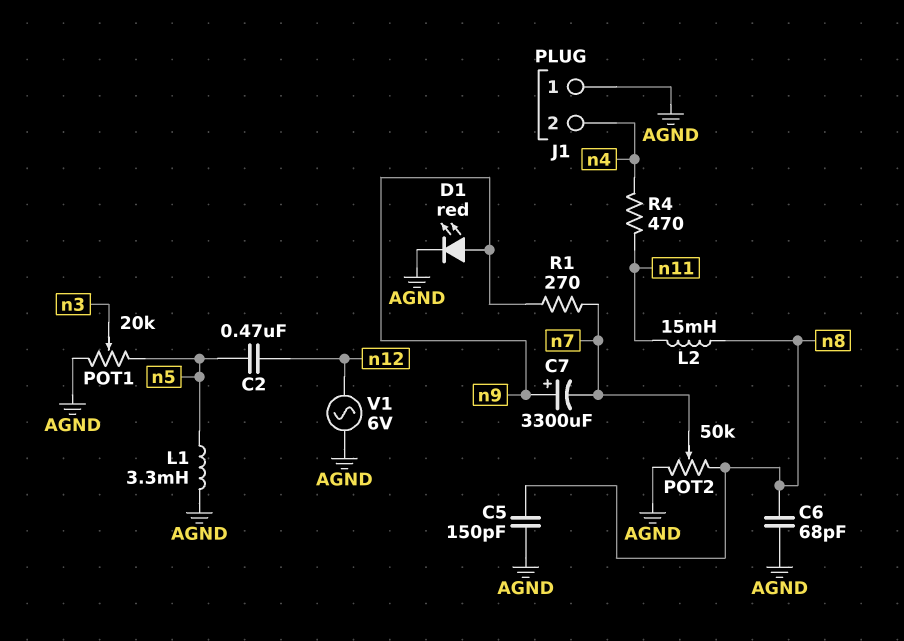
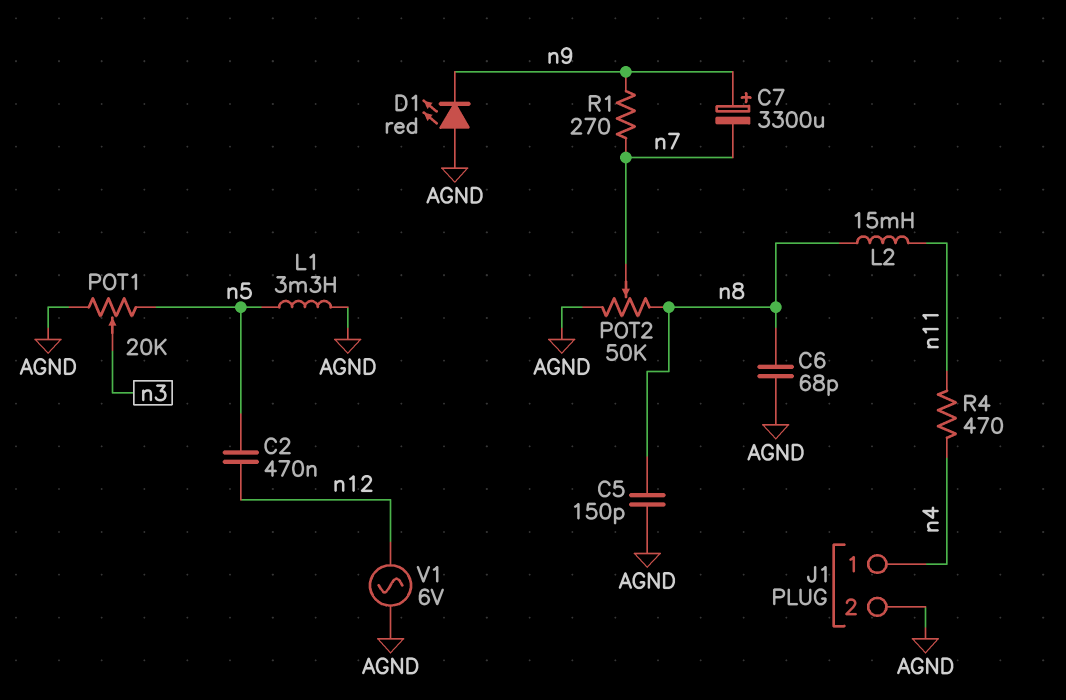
D1: LED red (A n9, K AGND) -> LED red (A AGND, K n9)
J1 pin 1: AGND -> n4
J1 pin 2: n4 -> AGND

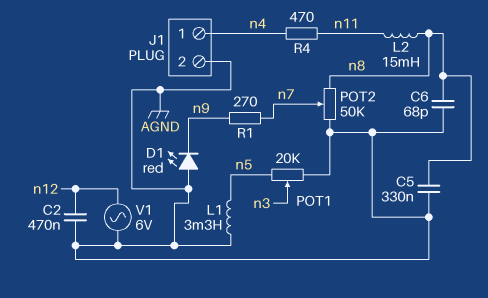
C2: 470nF (n5, n12) -> 470nF (AGND, n12)
C5: 150pF (AGND, n8) -> 330nF (AGND, n8)
C7: 3300uF (plus n9, minus n7) -> none

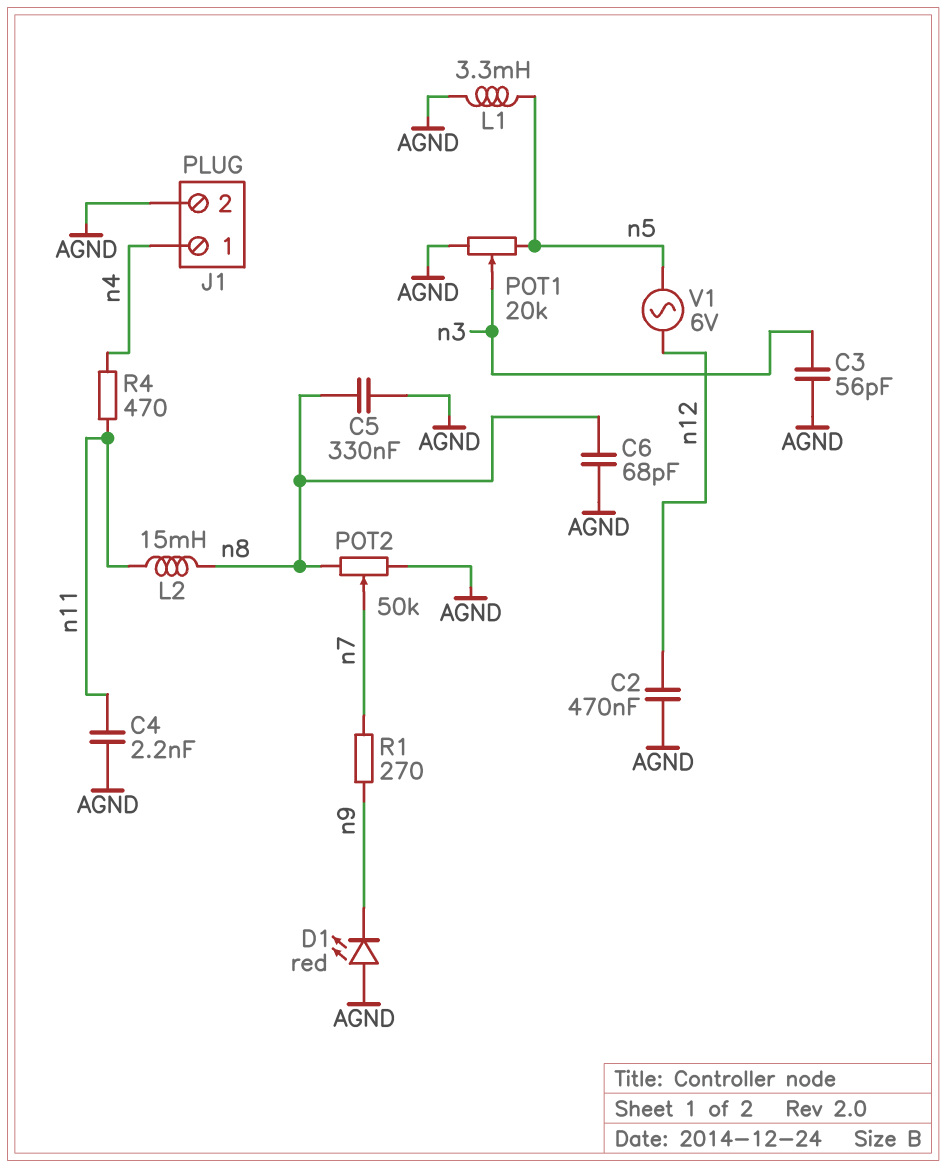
C3: none -> 56pF (AGND, n3)
C4: none -> 2.2nF (AGND, n11)
V1: AC 6V (AGND, n12) -> AC 6V (n5, n12)

